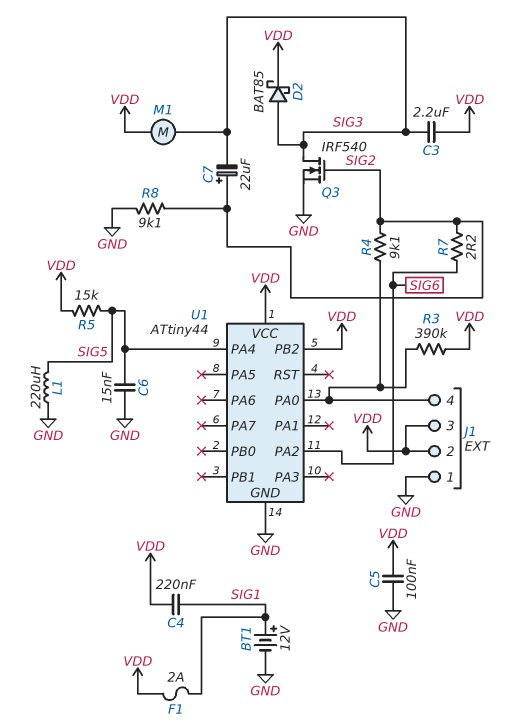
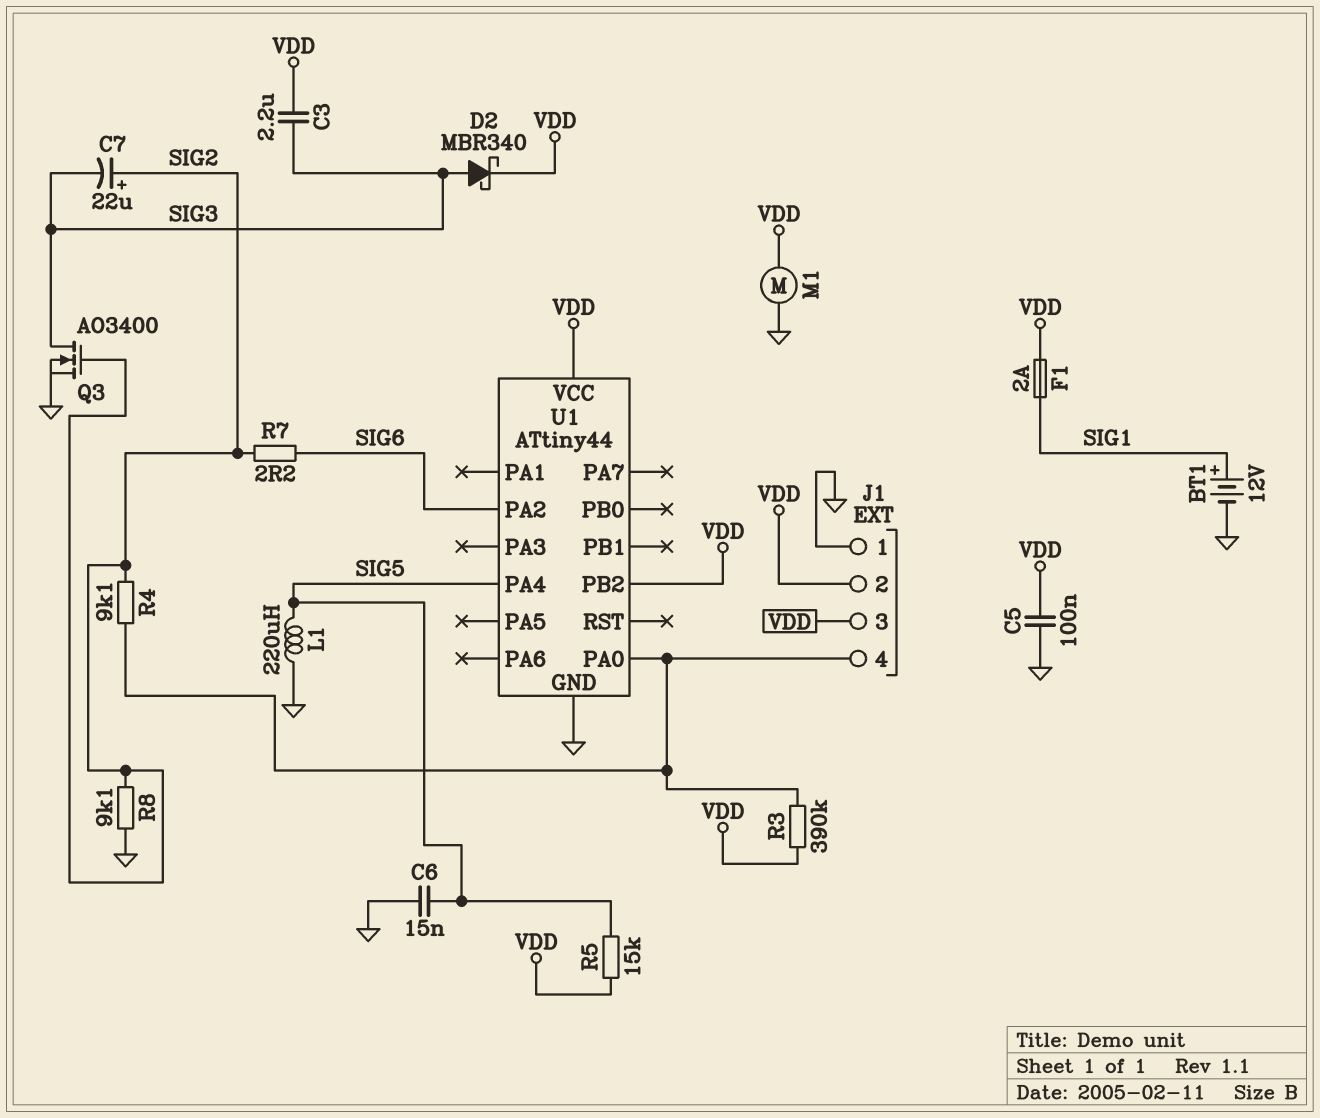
C4: 220nF (SIG1, VDD) -> none
D2: schottky BAT85 (A SIG3, K VDD) -> schottky MBR340 (A SIG3, K VDD)
M1: motor (SIG3, VDD) -> motor (GND, VDD)
Q3: NMOS IRF540 (G SIG2, D SIG3, S GND) -> NMOS AO3400 (G SIG2, D SIG3, S GND)

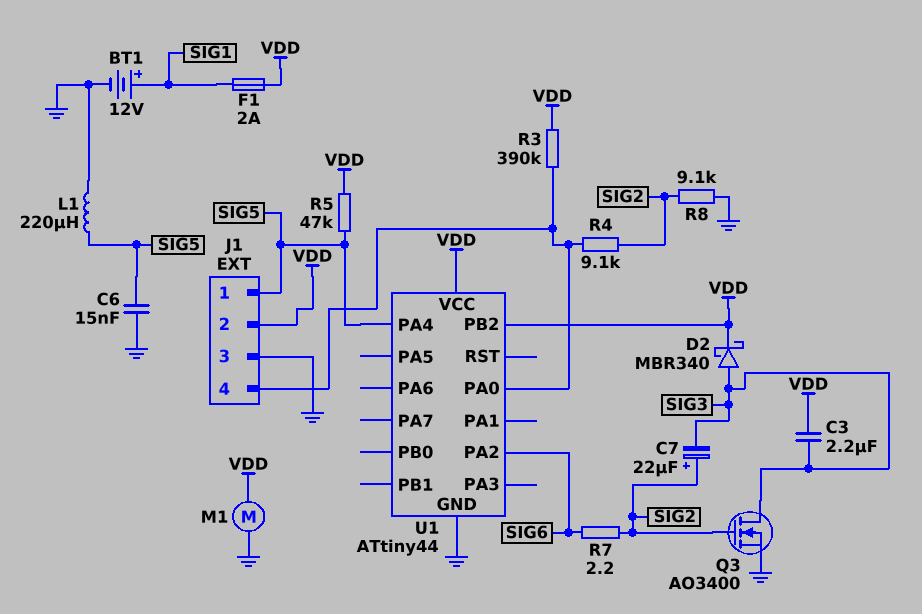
C5: 100nF (GND, VDD) -> none
J1 pin 1: GND -> SIG5
J1 pin 3: VDD -> GND
R5: 15k (SIG5, VDD) -> 47k (SIG5, VDD)

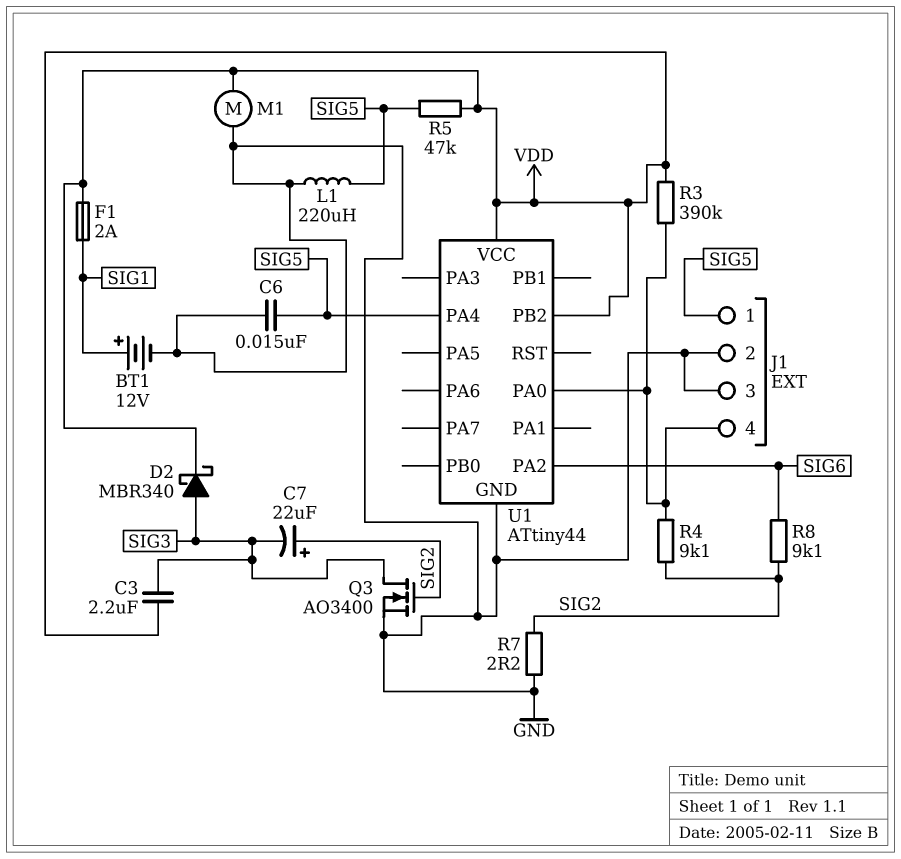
J1 pin 2: VDD -> GND
R7: 2.2 (SIG2, SIG6) -> 2.2 (GND, SIG2)
R8: 9.1k (GND, SIG2) -> 9.1k (SIG2, SIG6)

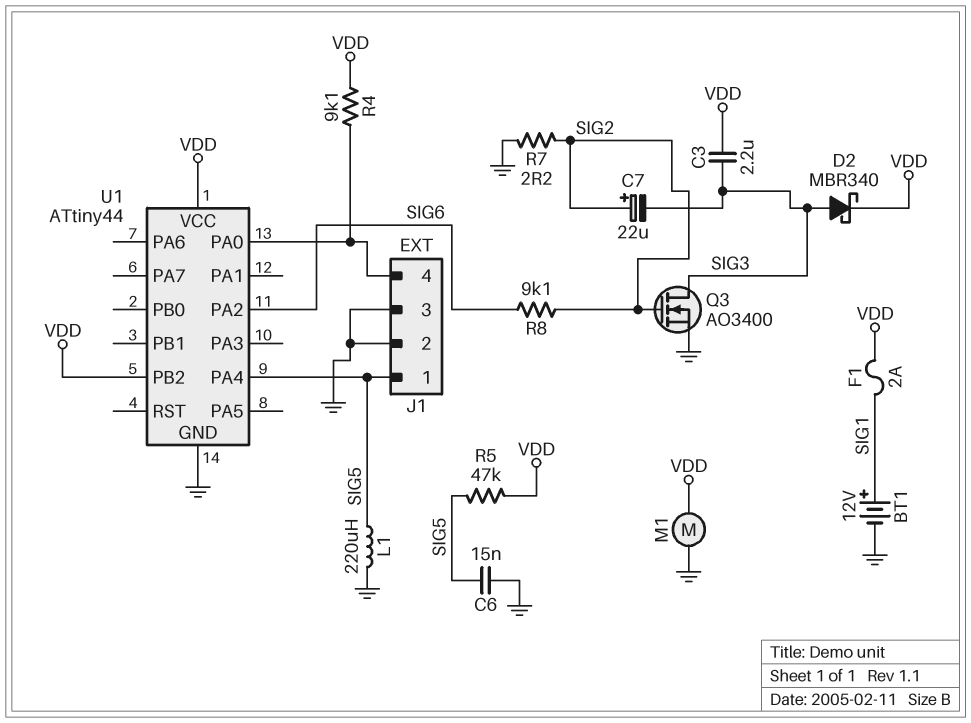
R3: 390k (J1/4, VDD) -> none
R4: 9.1k (J1/4, SIG2) -> 9.1k (J1/4, VDD)

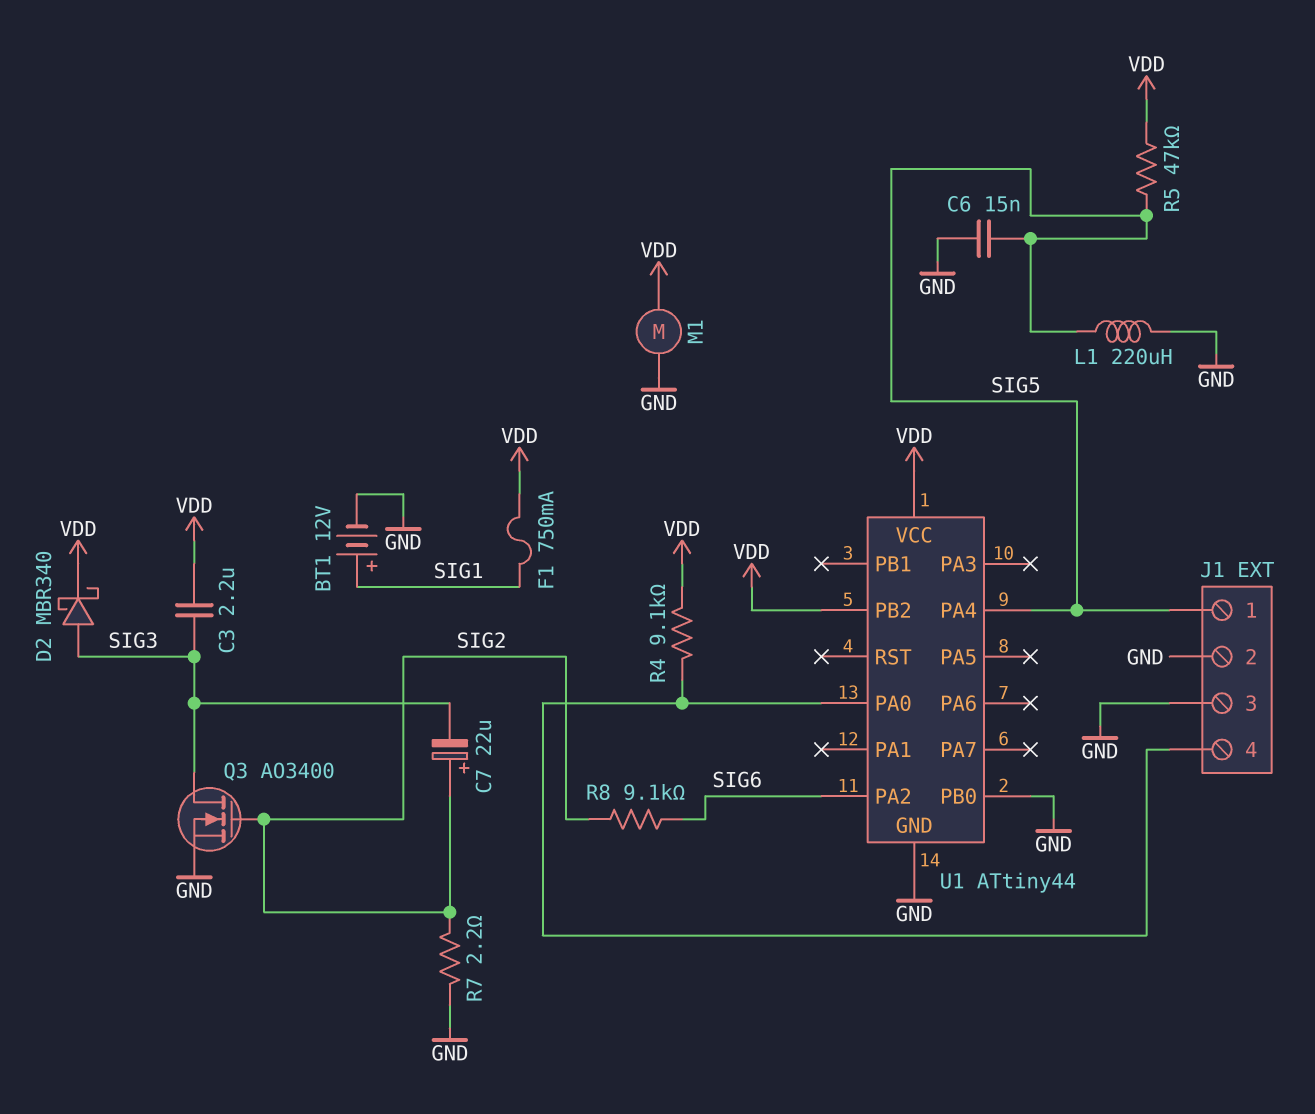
F1: 2A (SIG1, VDD) -> 750mA (SIG1, VDD)
U1 pin PB0: none -> GND

